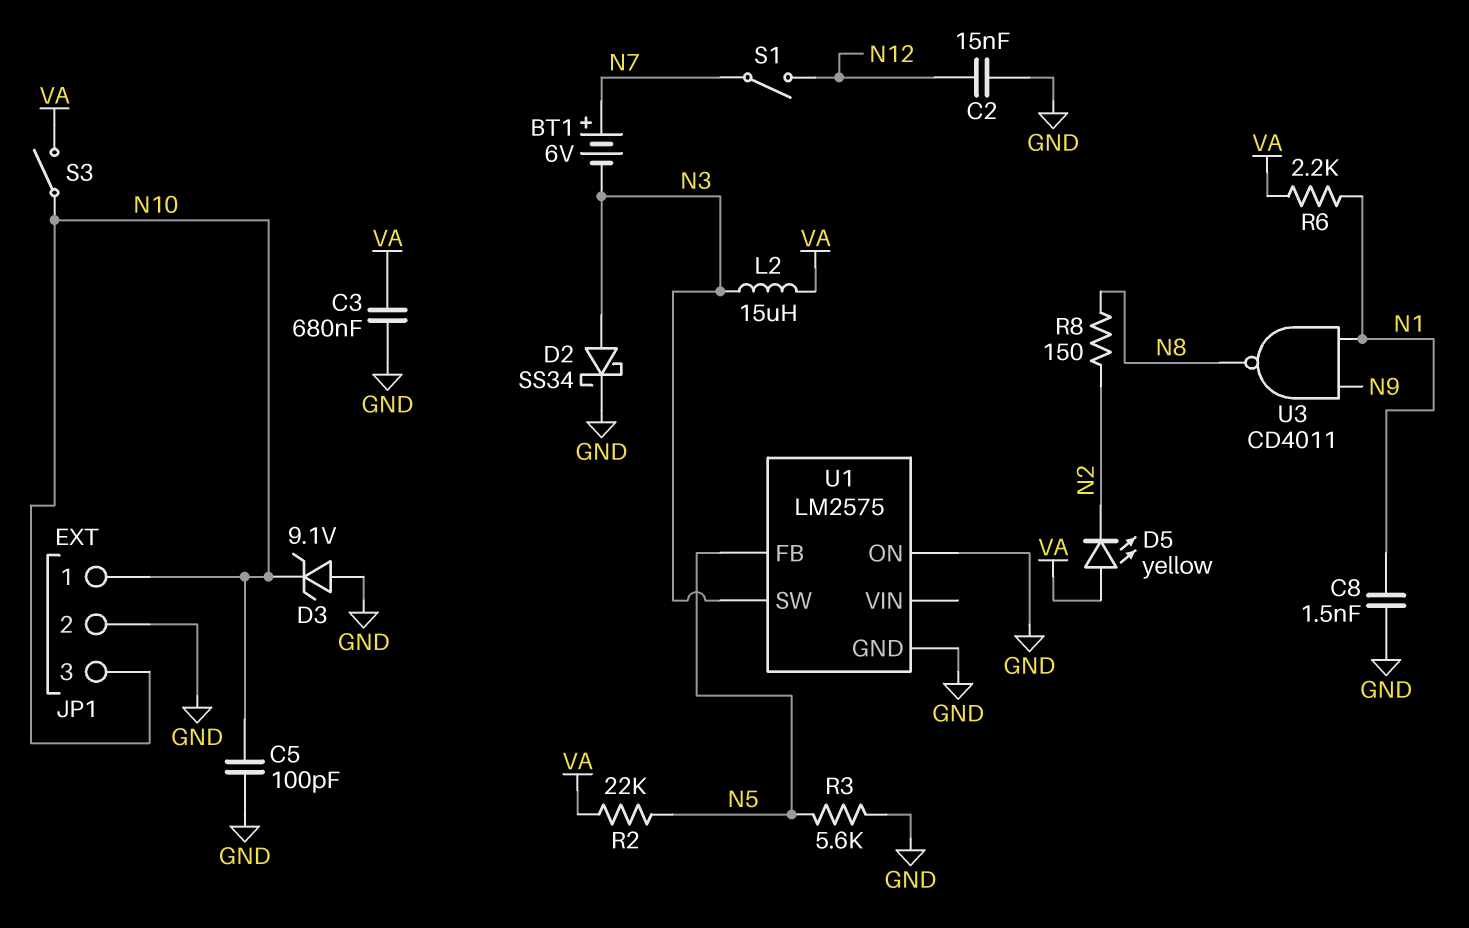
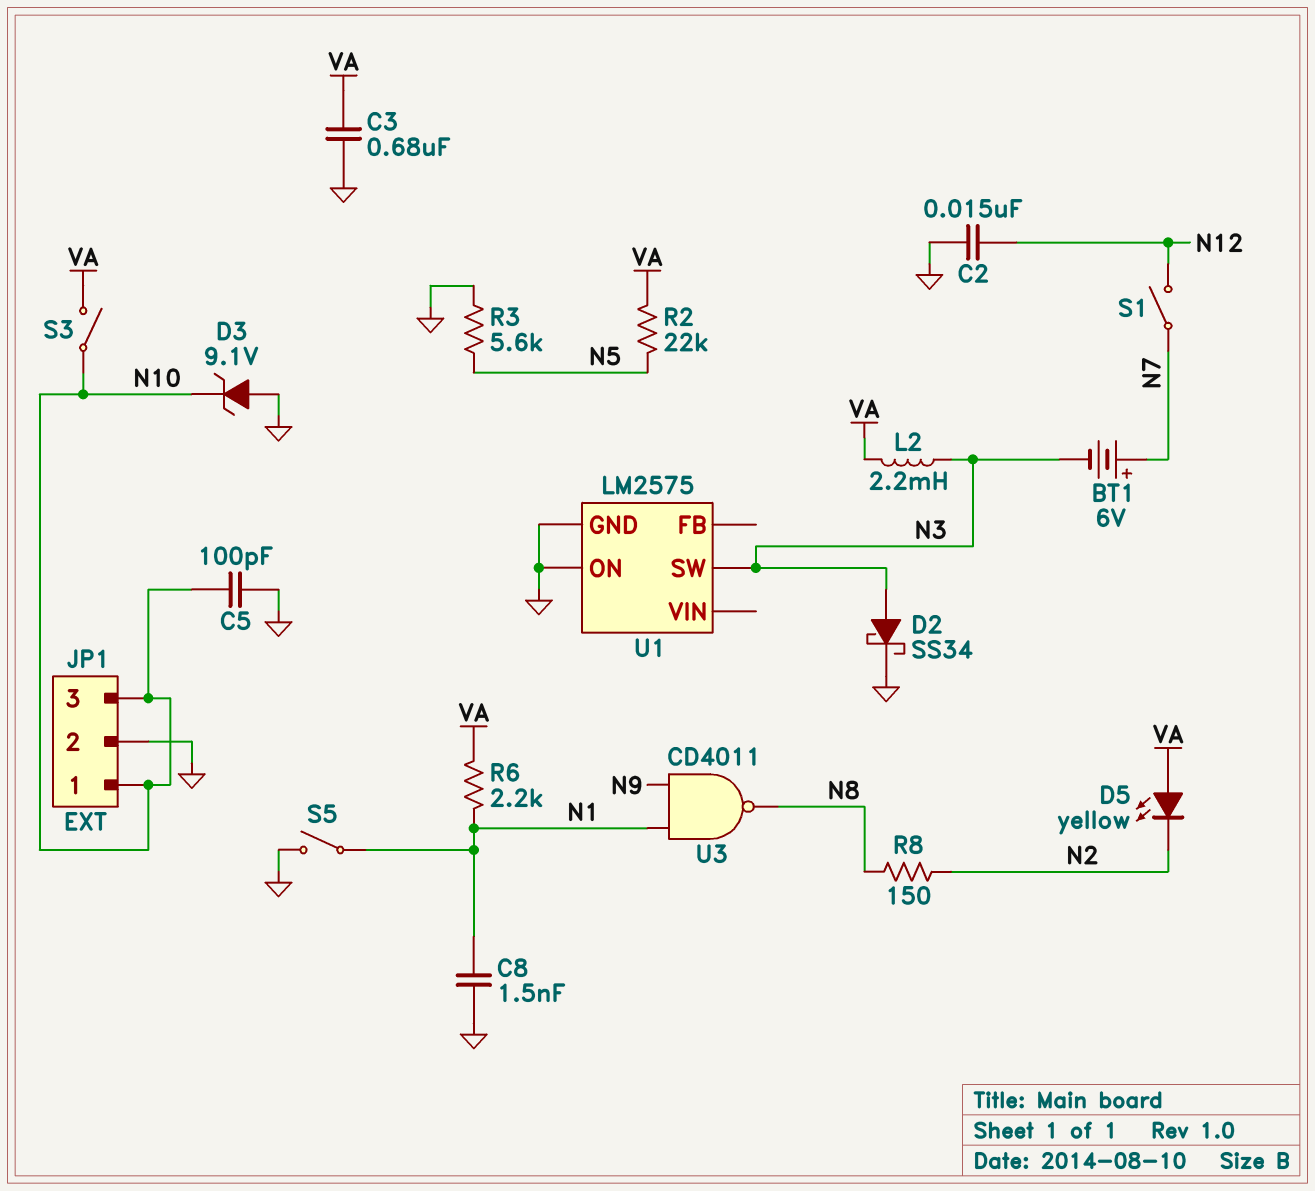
L2: 15uH (N3, VA) -> 2.2mH (N3, VA)
S5: none -> switch (GND, N1)
U1 pin FB: N5 -> none

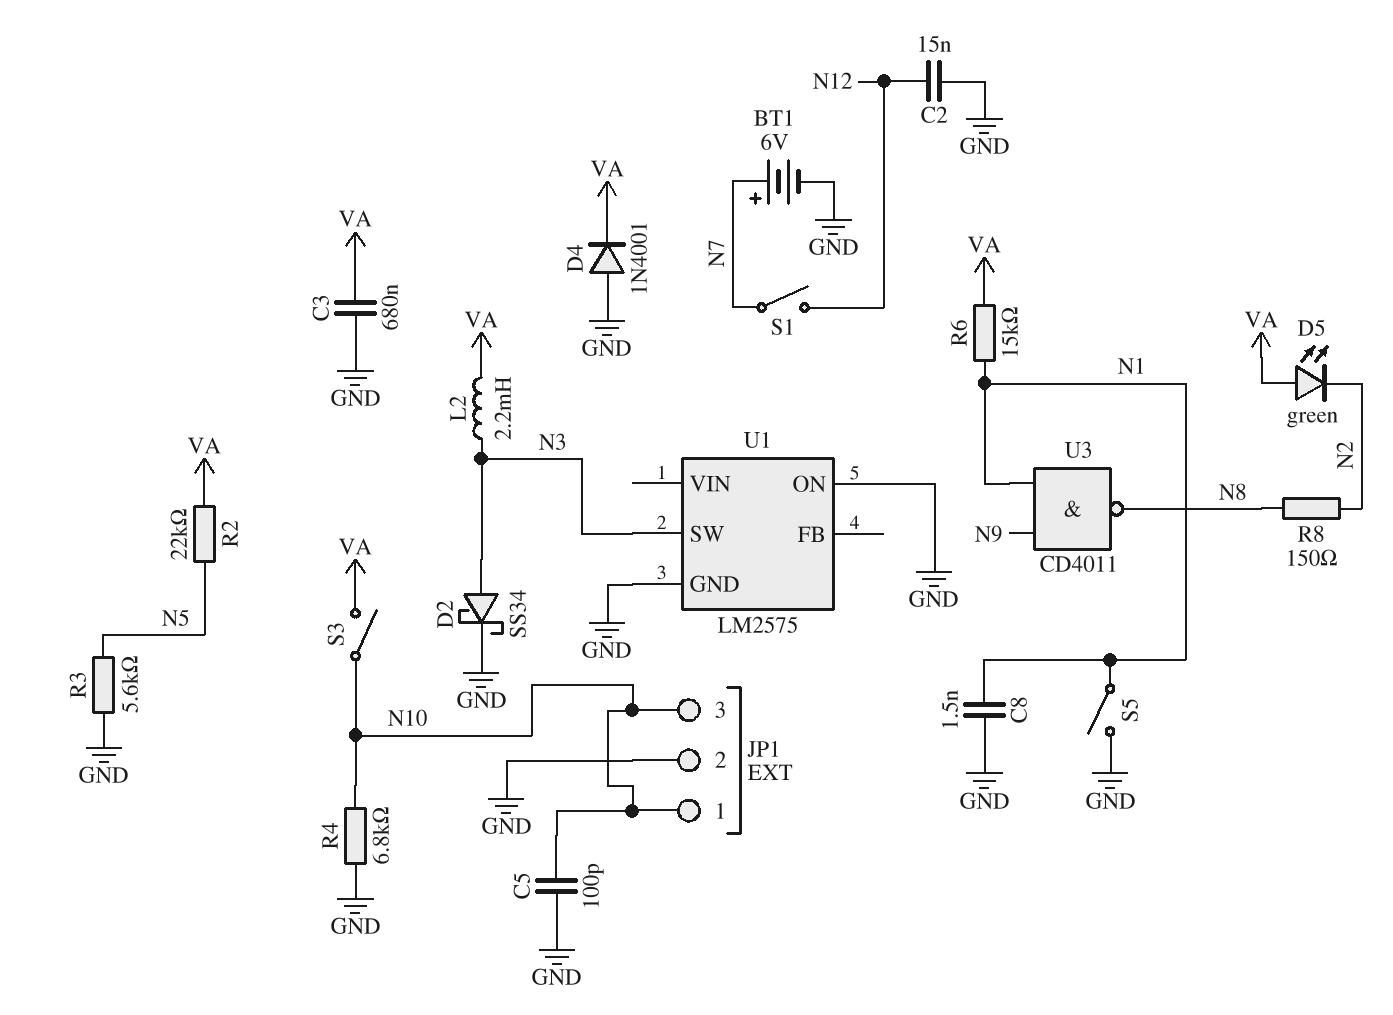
BT1: 6V (plus N7, minus N3) -> 6V (plus N7, minus GND)
D3: zener 9.1V (A GND, K N10) -> none
D4: none -> diode 1N4001 (A GND, K VA)
D5: LED yellow (A VA, K N2) -> LED green (A VA, K N2)
R4: none -> 6.8k (GND, N10)
R6: 2.2k (N1, VA) -> 15k (N1, VA)

